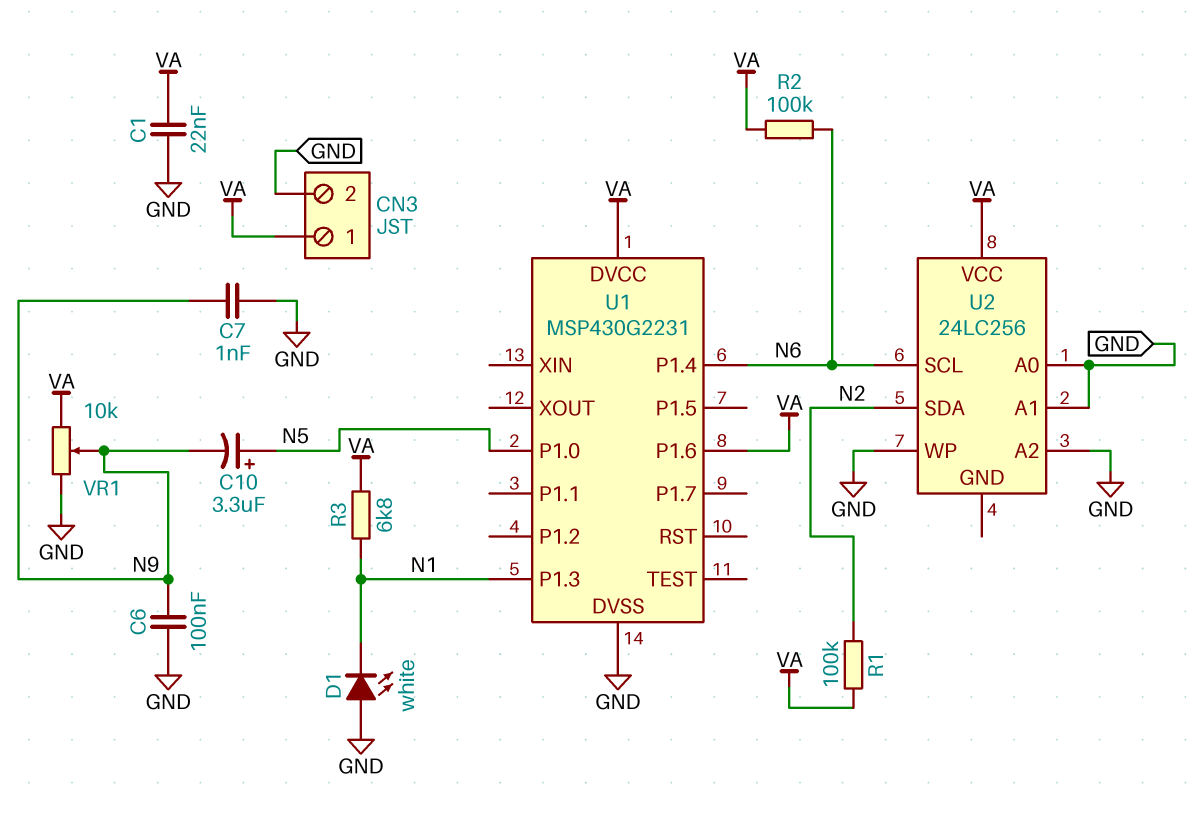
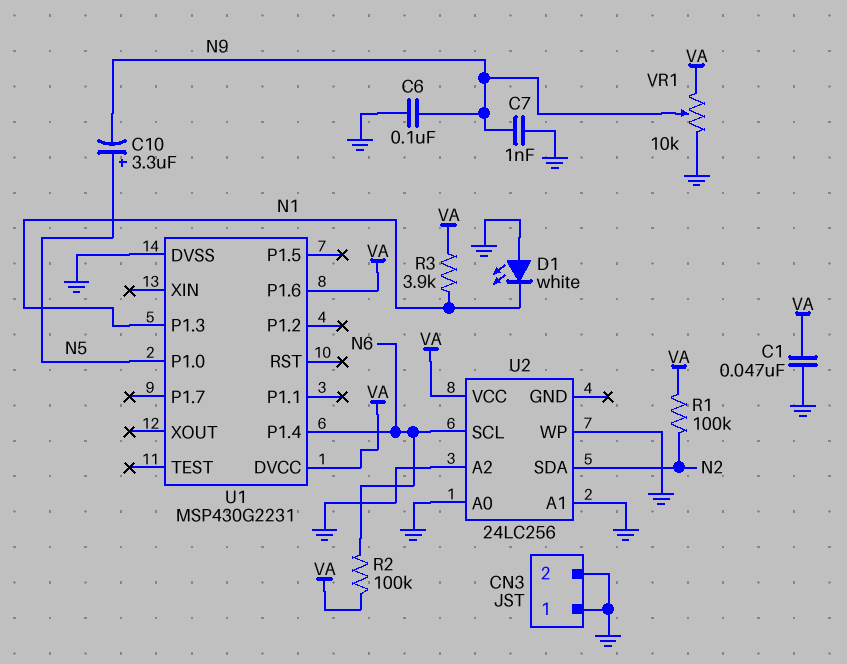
C1: 22nF (GND, VA) -> 47nF (GND, VA)
CN3 pin 1: VA -> GND
R3: 6.8k (N1, VA) -> 3.9k (N1, VA)

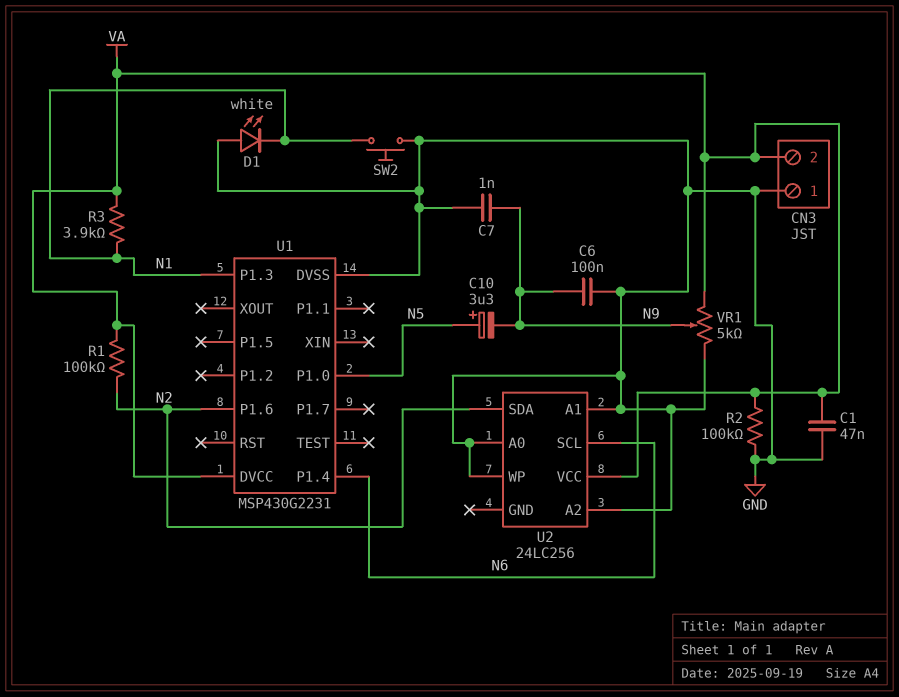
CN3 pin 2: GND -> VA
R2: 100k (N6, VA) -> 100k (GND, VA)
SW2: none -> button (GND, N1)
U1 pin P1.6: VA -> N2
VR1: 10k (GND, VA, wiper N9) -> 5k (GND, VA, wiper N9)

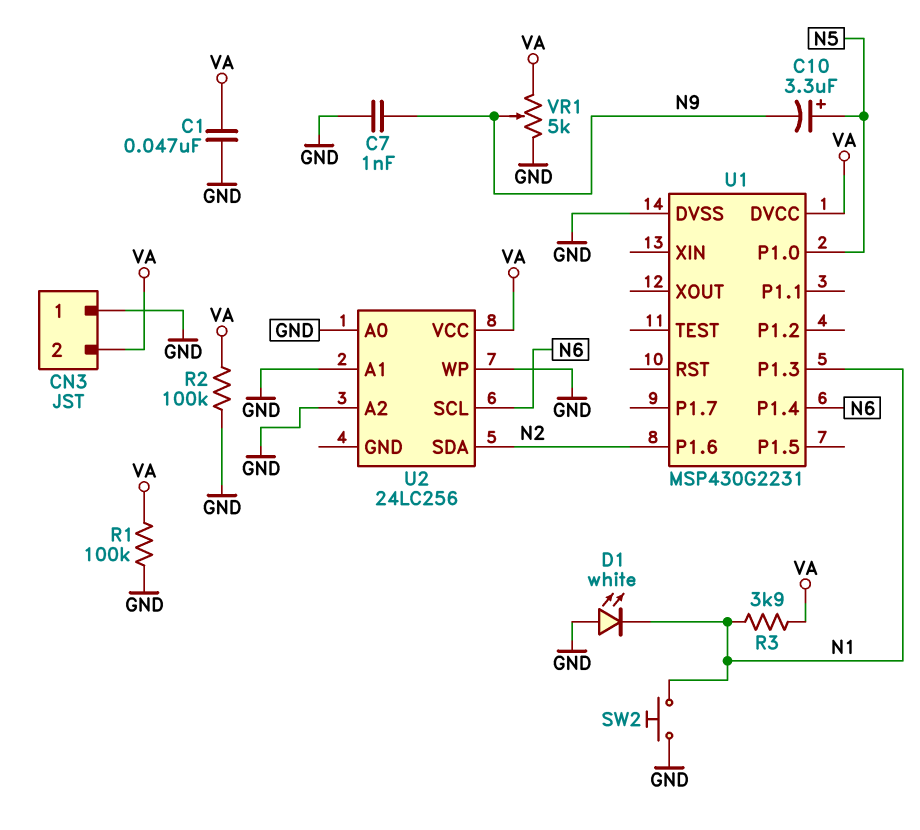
C6: 100nF (GND, N9) -> none
R1: 100k (N2, VA) -> 100k (GND, VA)

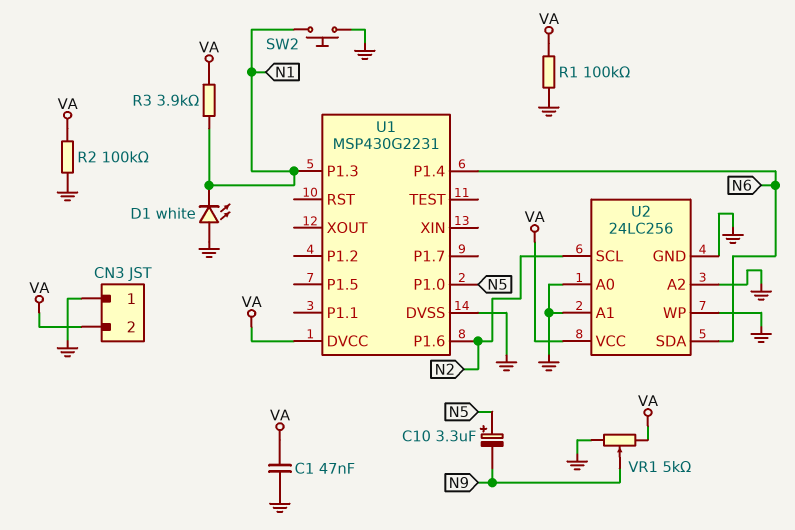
C7: 1nF (GND, N9) -> none
U2 pin GND: none -> GND
U2 pin SCL: N6 -> N2
U2 pin SDA: N2 -> N6

